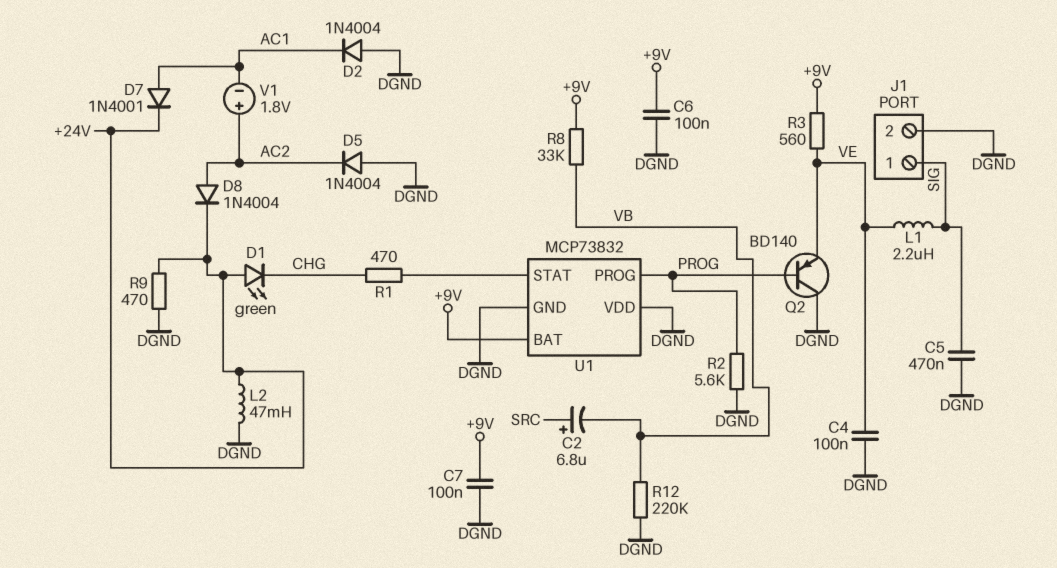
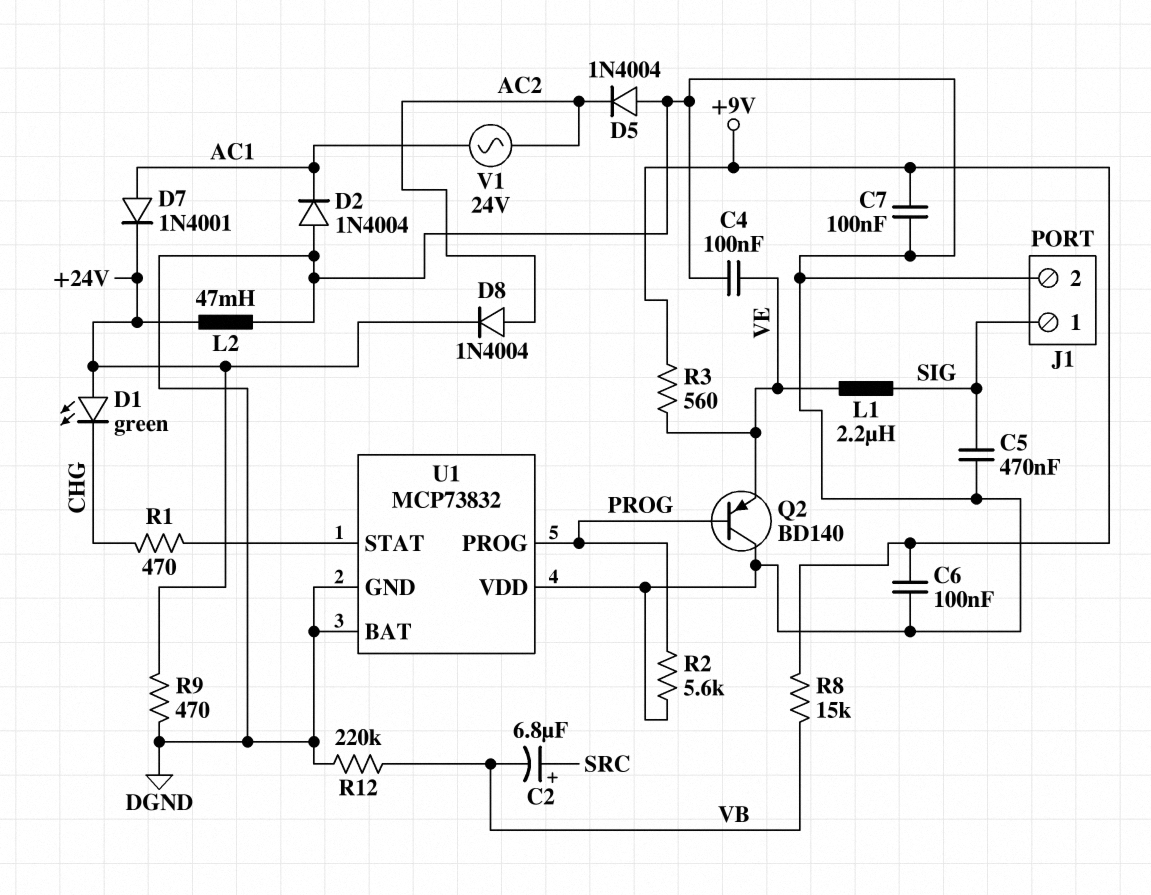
R8: 33k (+9V, VB) -> 15k (+9V, VB)
U1 pin BAT: +9V -> DGND
V1: 1.8V (plus AC2, minus AC1) -> AC 24V (AC1, AC2)

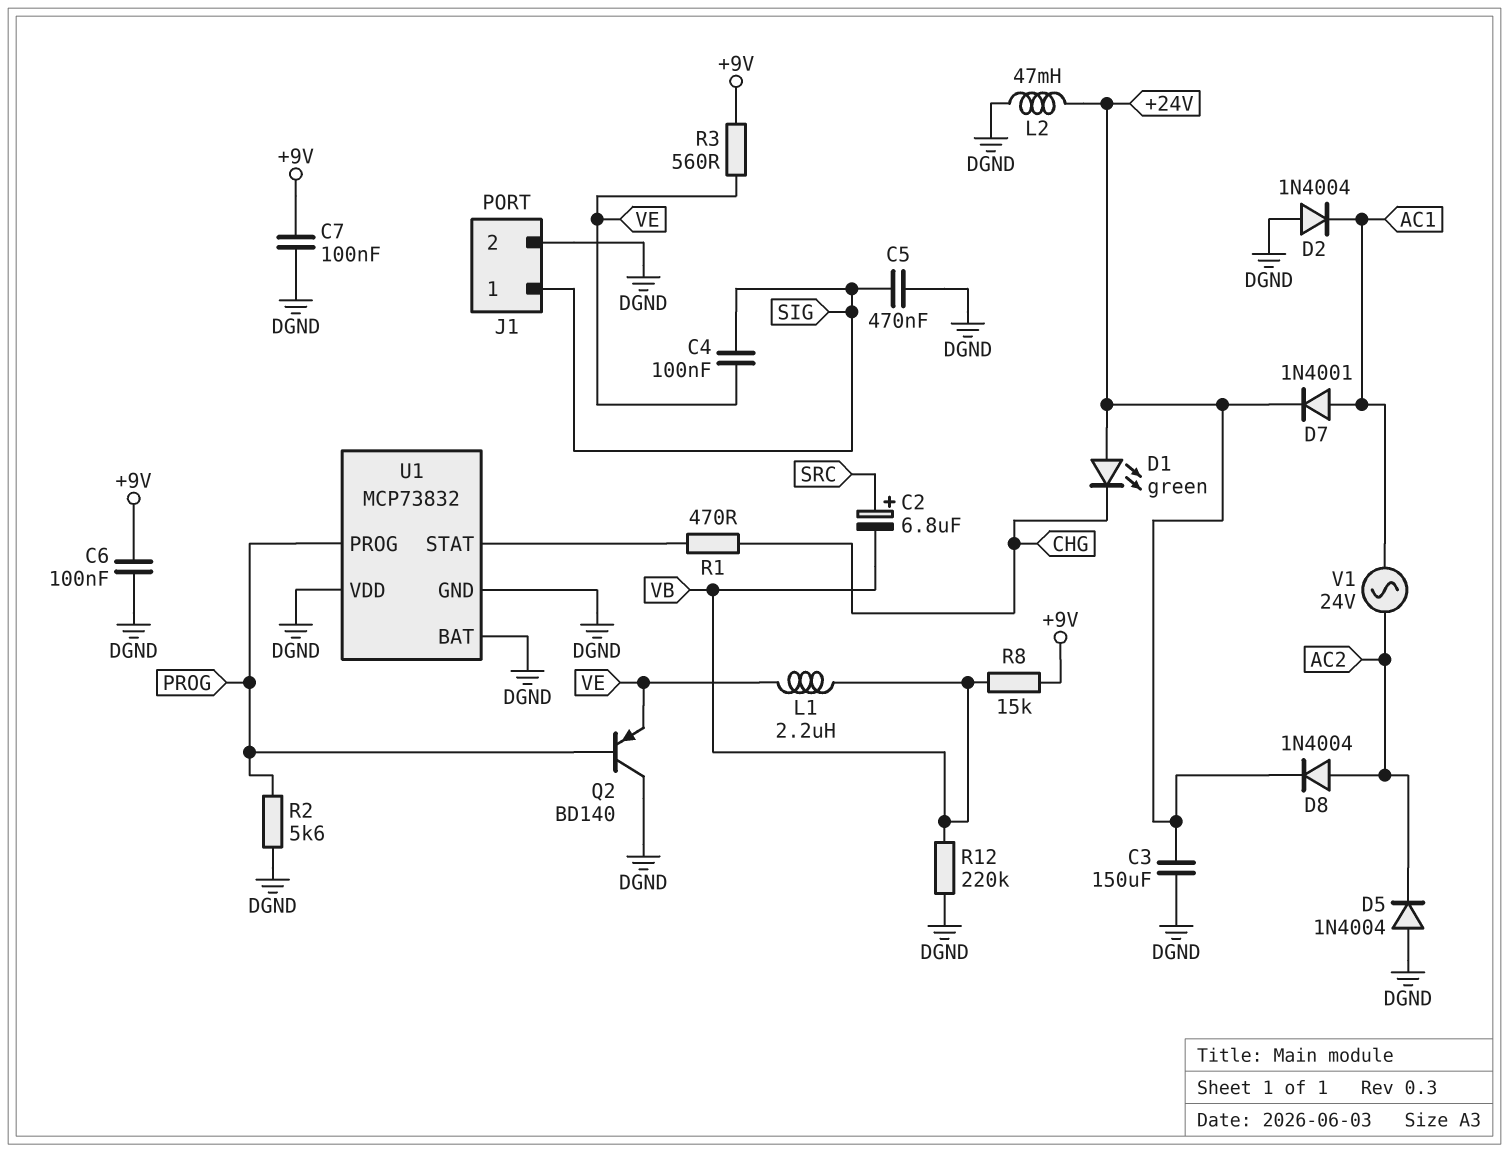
C3: none -> 150uF (+24V, DGND)
C4: 100nF (DGND, VE) -> 100nF (SIG, VE)
L1: 2.2uH (SIG, VE) -> 2.2uH (VB, VE)
R9: 470 (+24V, DGND) -> none

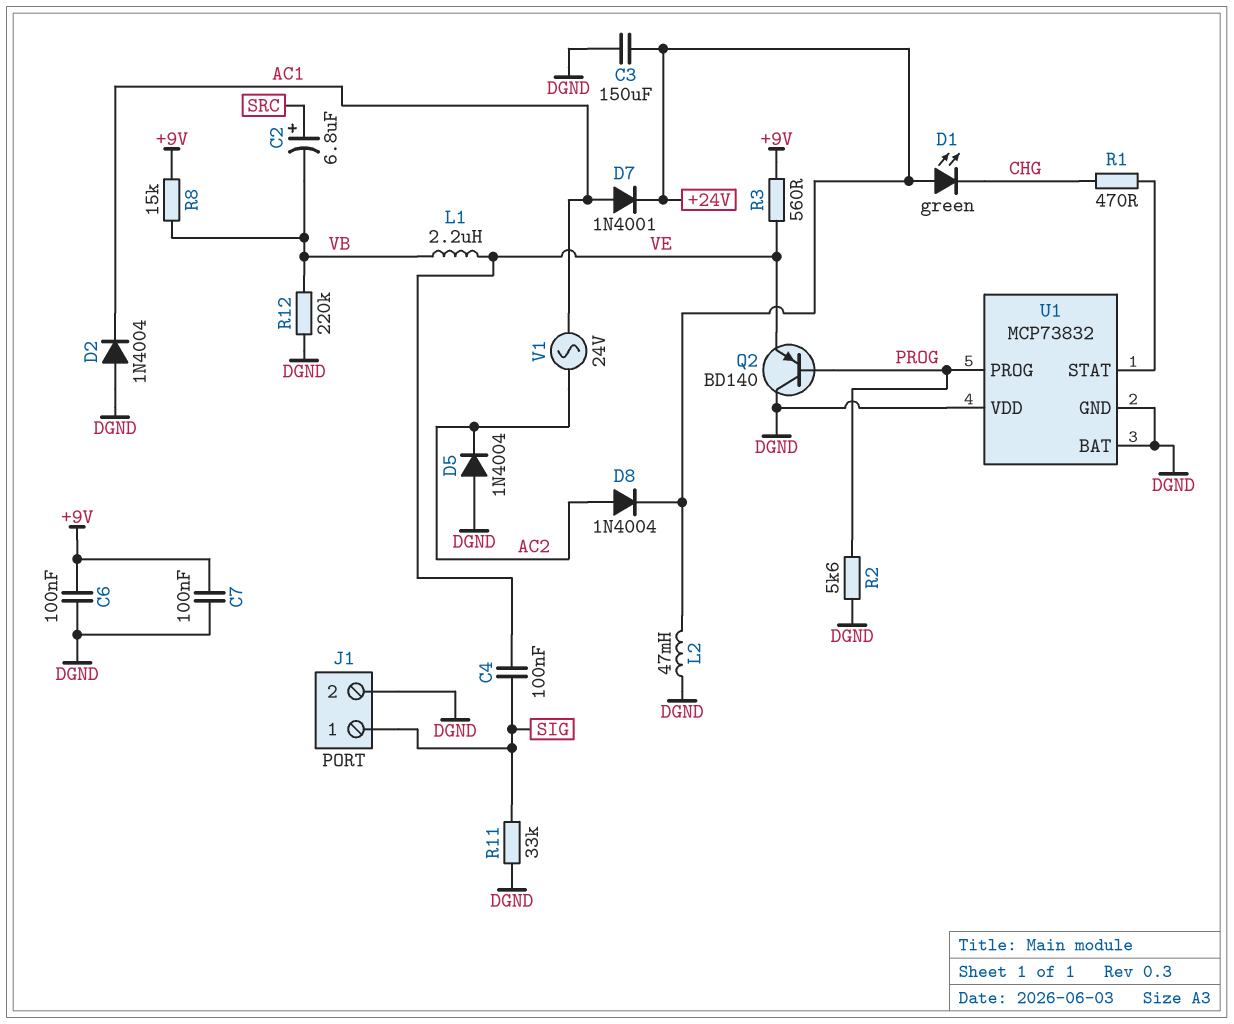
C5: 470nF (DGND, SIG) -> none
R11: none -> 33k (DGND, SIG)

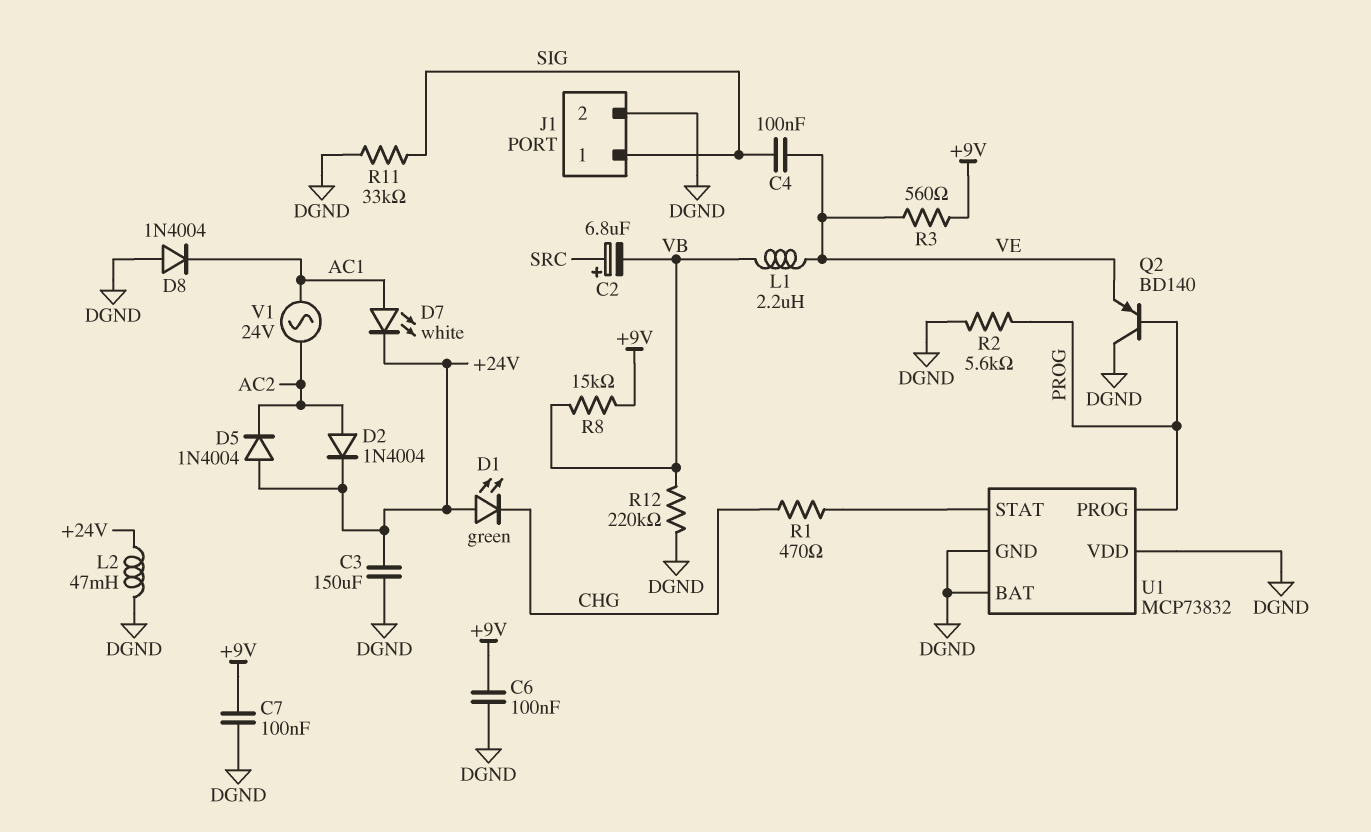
D2: diode 1N4004 (A DGND, K AC1) -> diode 1N4004 (A AC2, K +24V)
D5: diode 1N4004 (A DGND, K AC2) -> diode 1N4004 (A +24V, K AC2)
D7: diode 1N4001 (A AC1, K +24V) -> LED white (A AC1, K +24V)
D8: diode 1N4004 (A AC2, K +24V) -> diode 1N4004 (A DGND, K AC1)

